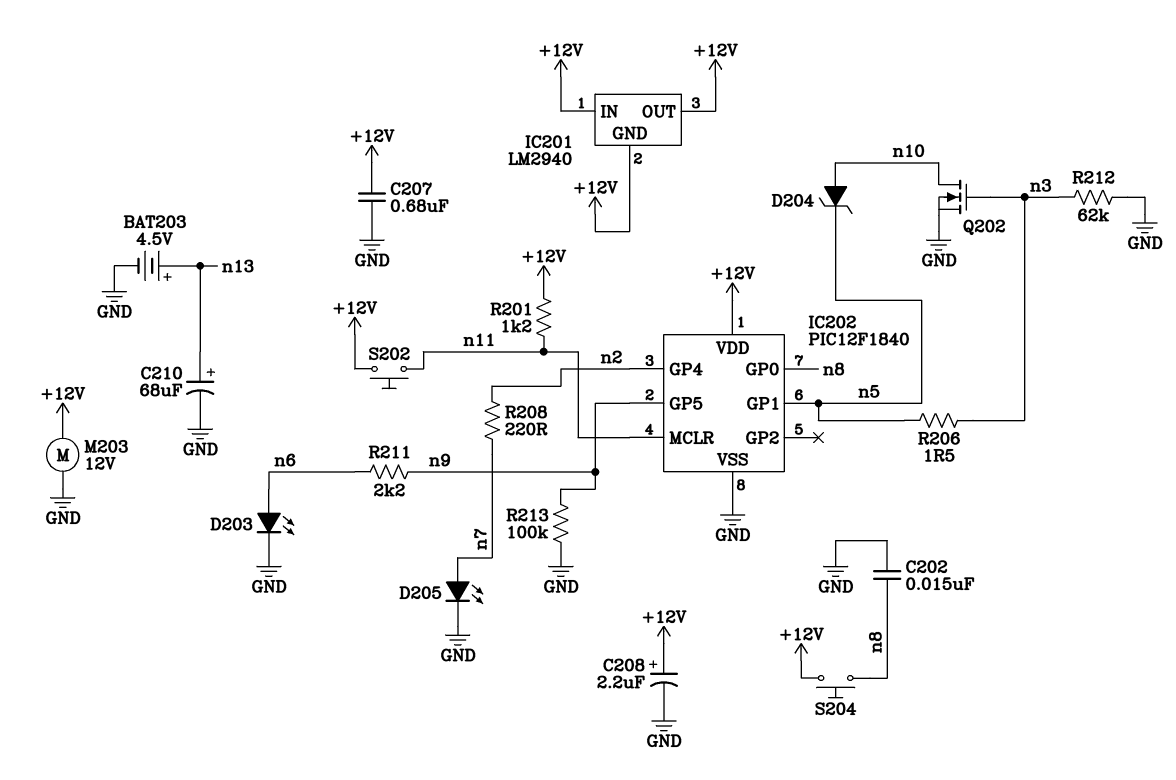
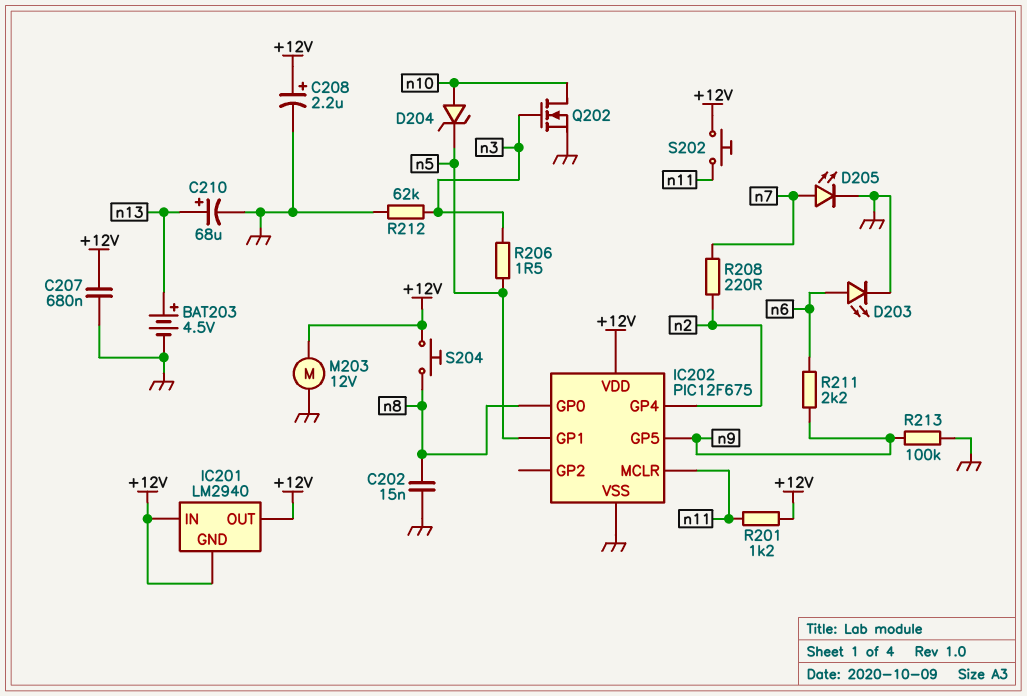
IC202: PIC12F1840 -> PIC12F675

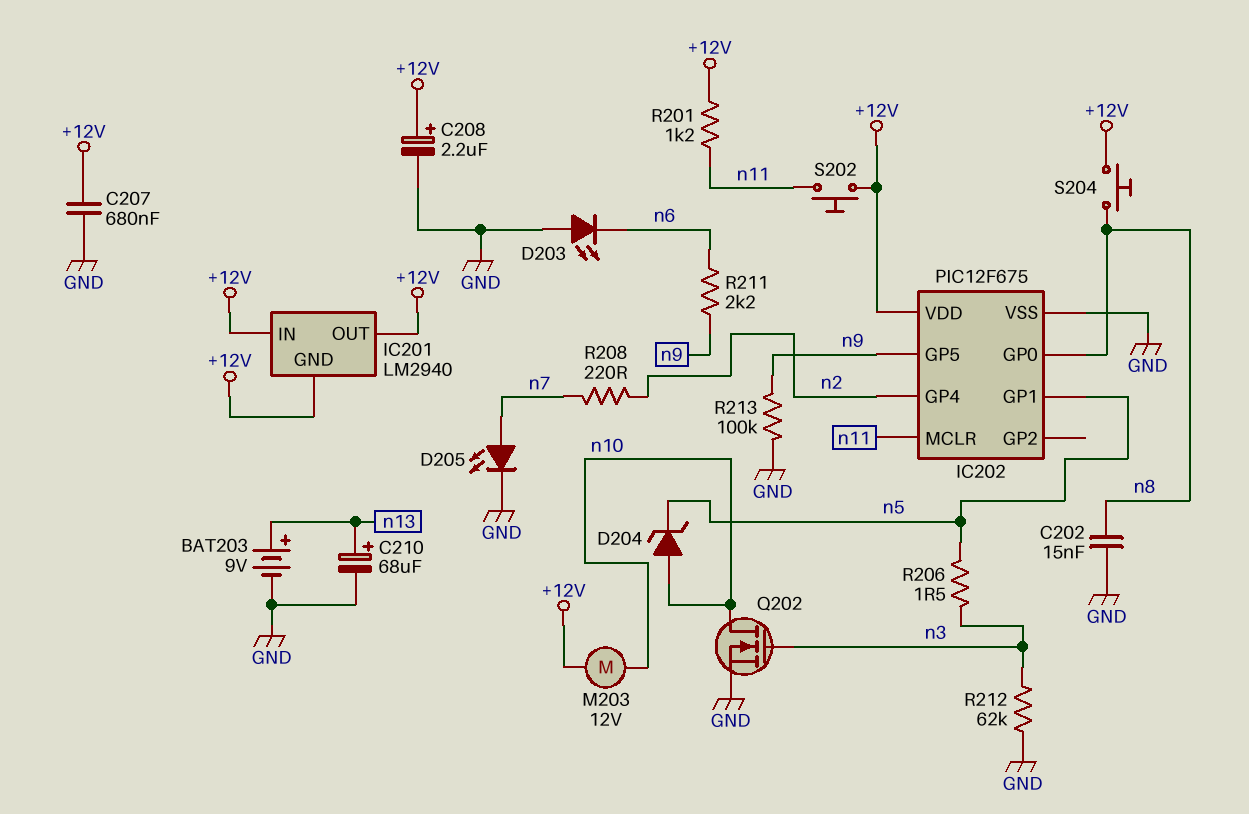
BAT203: 4.5V (plus n13, minus GND) -> 9V (plus n13, minus GND)
D203: LED (A n6, K GND) -> LED (A GND, K n6)
M203: motor 12V (+12V, GND) -> motor 12V (+12V, n10)

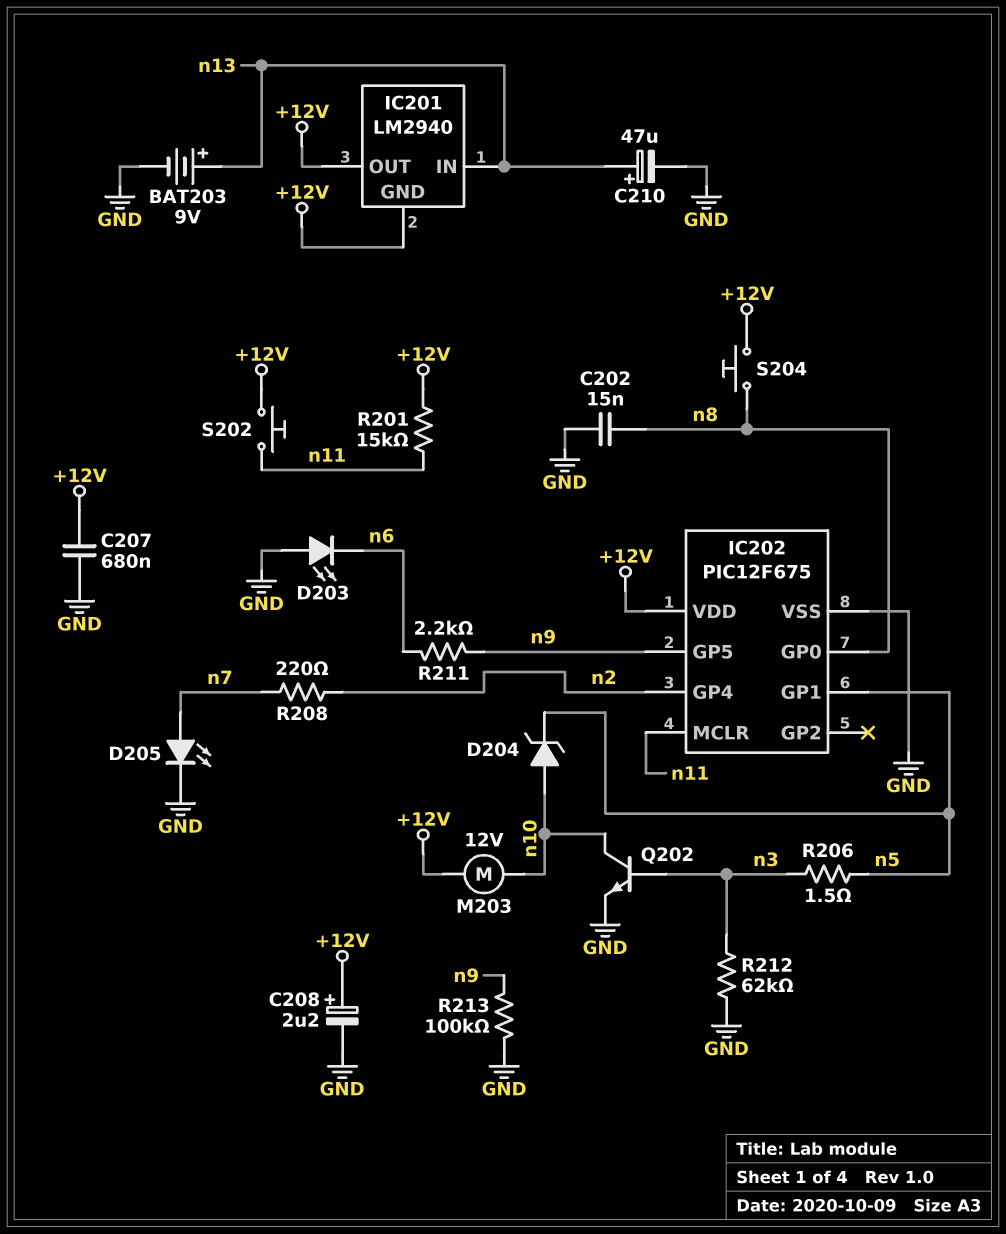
C210: 68uF (plus n13, minus GND) -> 47uF (plus n13, minus GND)
IC201 pin IN: +12V -> n13
Q202: NMOS (G n3, D n10, S GND) -> NPN (B n3, C n10, E GND)
R201: 1.2k (+12V, n11) -> 15k (+12V, n11)

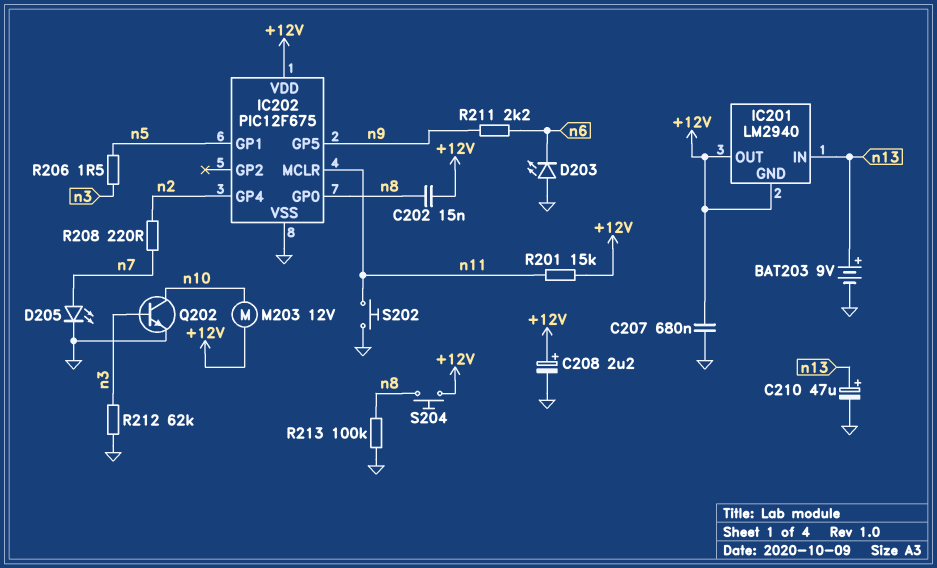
C202: 15nF (GND, n8) -> 15nF (+12V, n8)
D204: zener (A n10, K n5) -> none
R213: 100k (GND, n9) -> 100k (GND, n8)
S202: button (+12V, n11) -> button (GND, n11)

